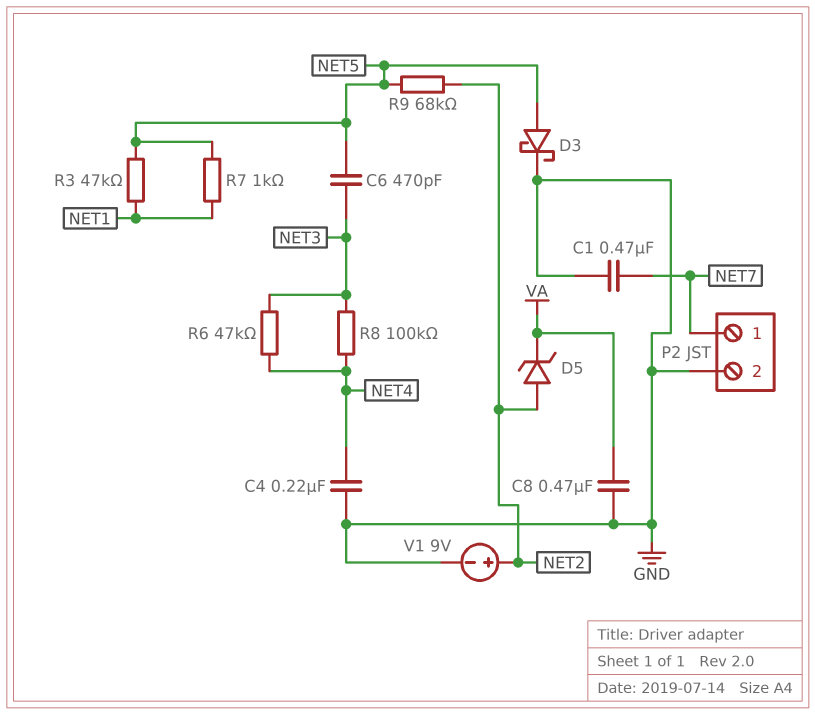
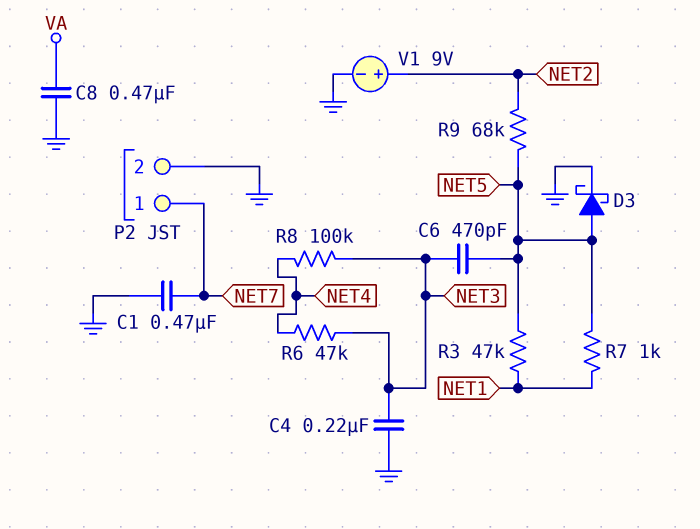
C4: 220nF (GND, NET4) -> 220nF (GND, NET3)
D5: zener (A NET2, K VA) -> none

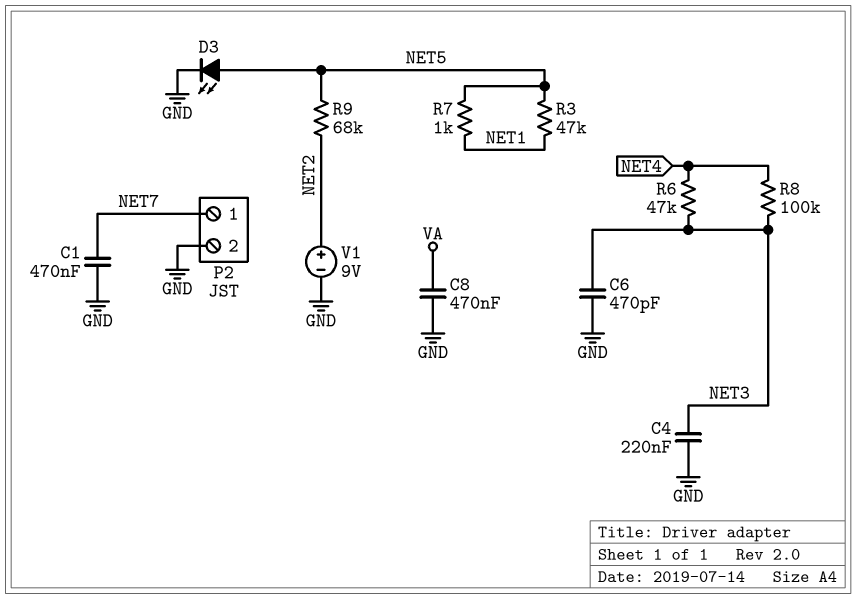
C6: 470pF (NET3, NET5) -> 470pF (GND, NET3)
D3: schottky (A NET5, K GND) -> LED (A NET5, K GND)

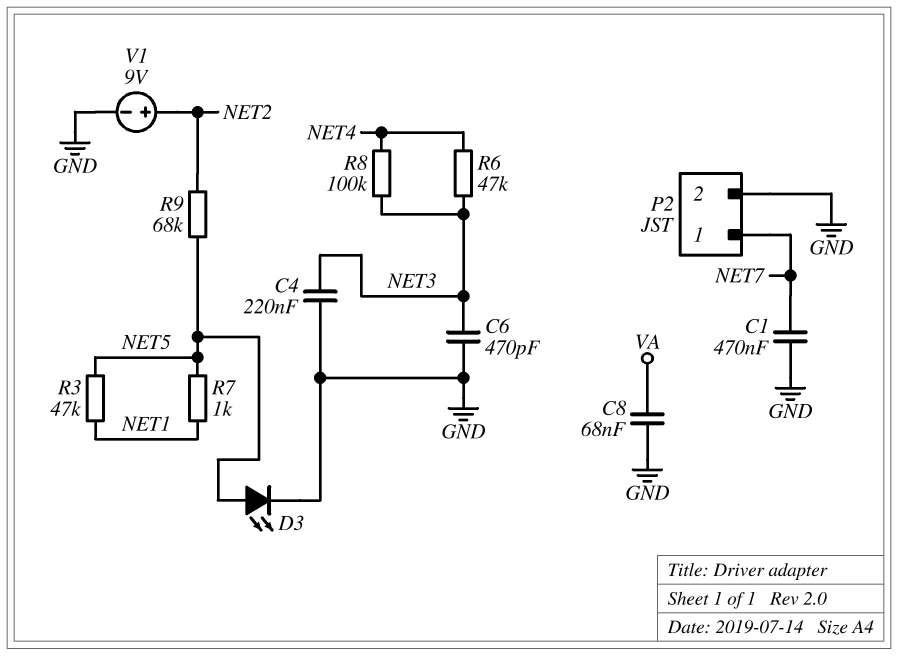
C8: 470nF (GND, VA) -> 68nF (GND, VA)

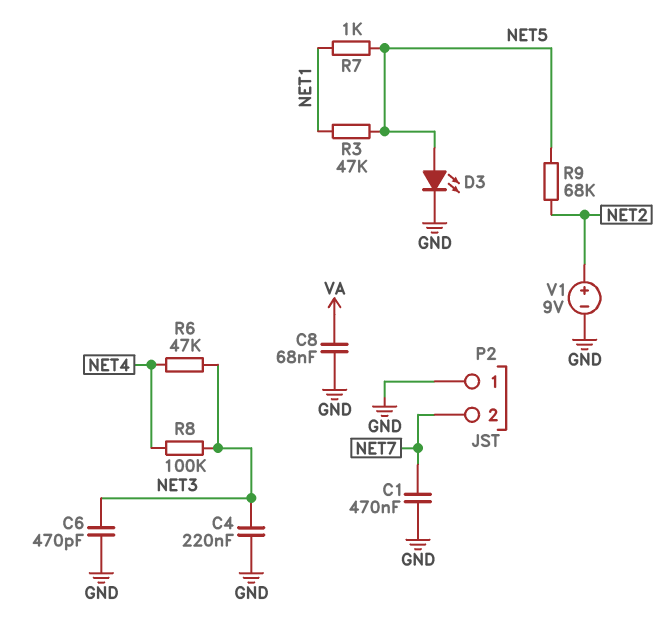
P2 pin 1: NET7 -> GND
P2 pin 2: GND -> NET7

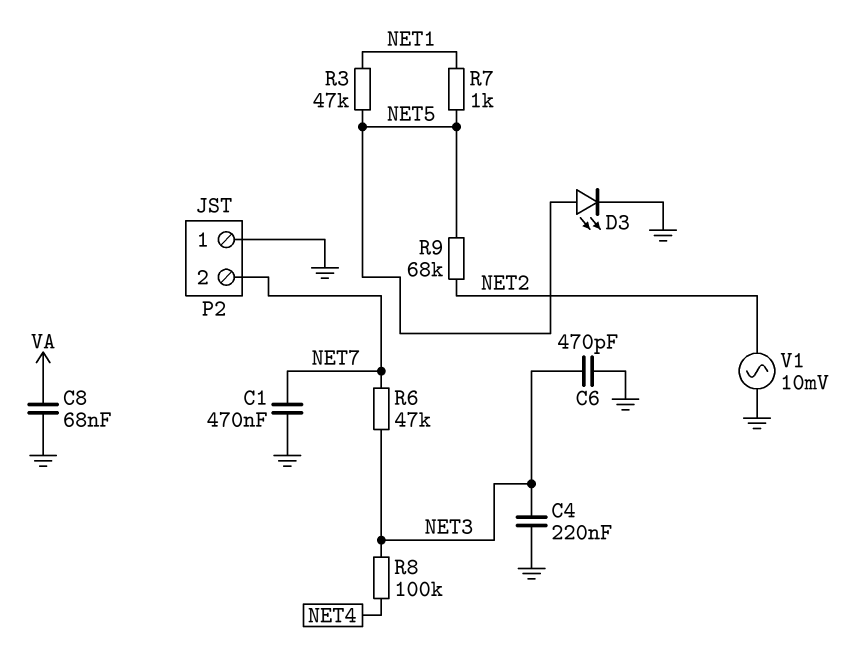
R6: 47k (NET3, NET4) -> 47k (NET3, NET7)
V1: 9V (plus NET2, minus GND) -> AC 10mV (GND, NET2)

